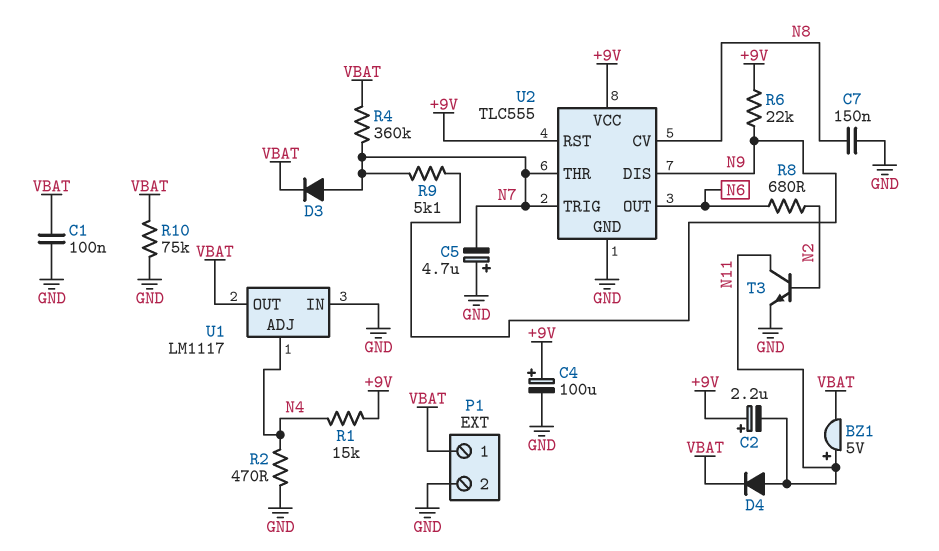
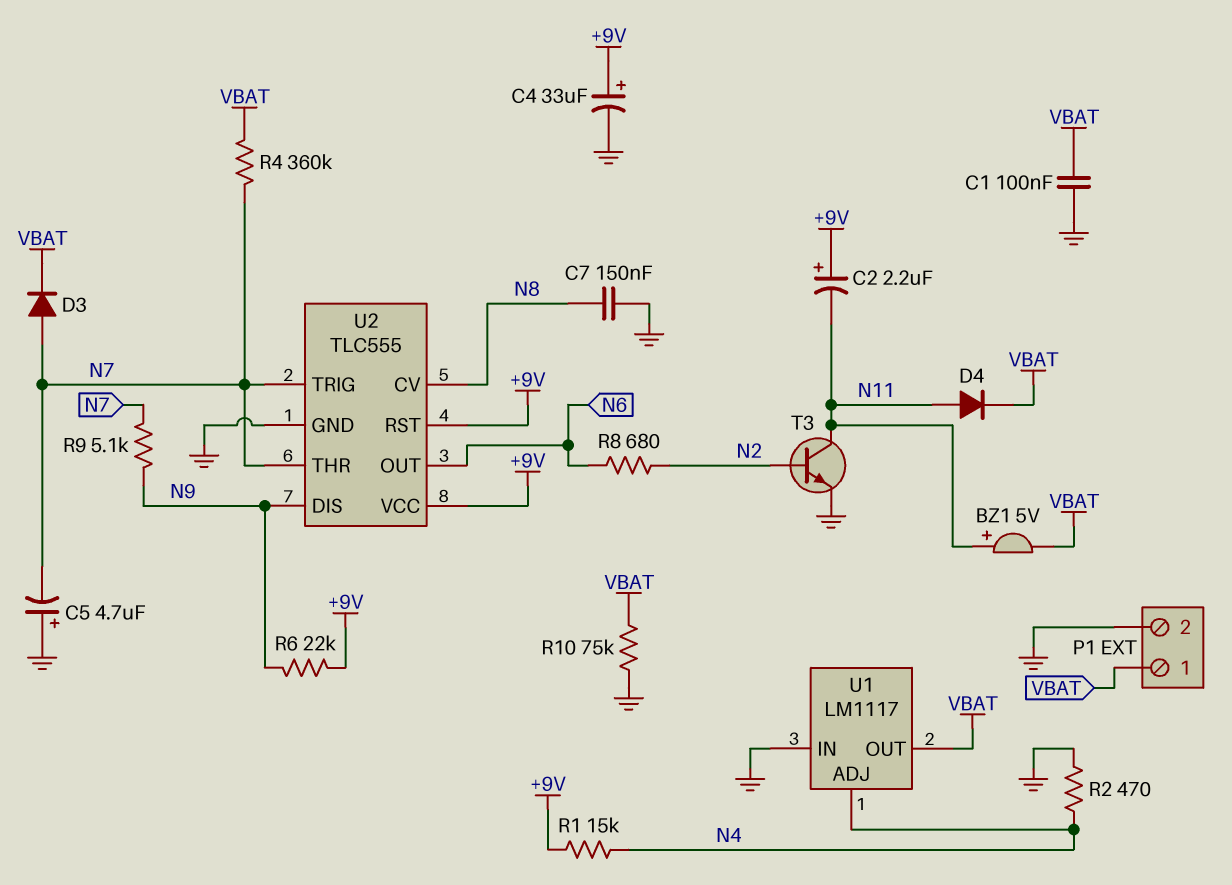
C4: 100uF (plus +9V, minus GND) -> 33uF (plus +9V, minus GND)

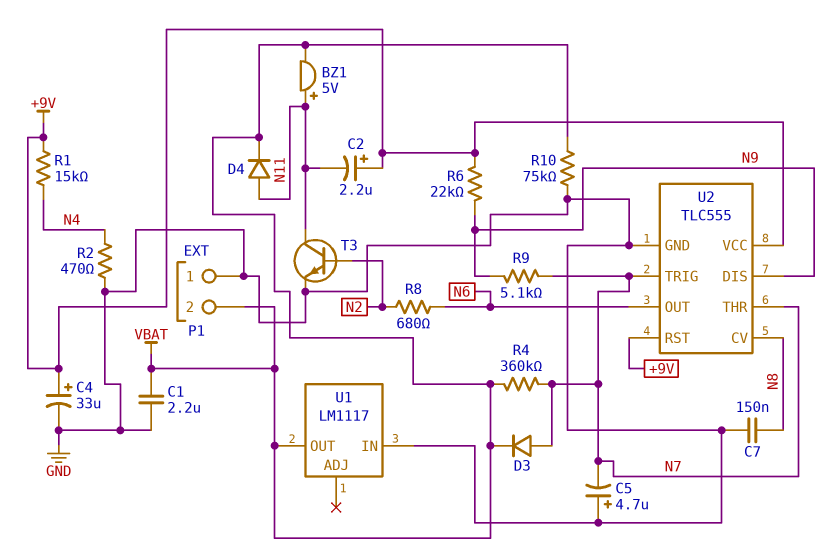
C1: 100nF (GND, VBAT) -> 2.2uF (GND, VBAT)
P1 pin 1: VBAT -> GND
P1 pin 2: GND -> VBAT
U1 pin ADJ: N4 -> none

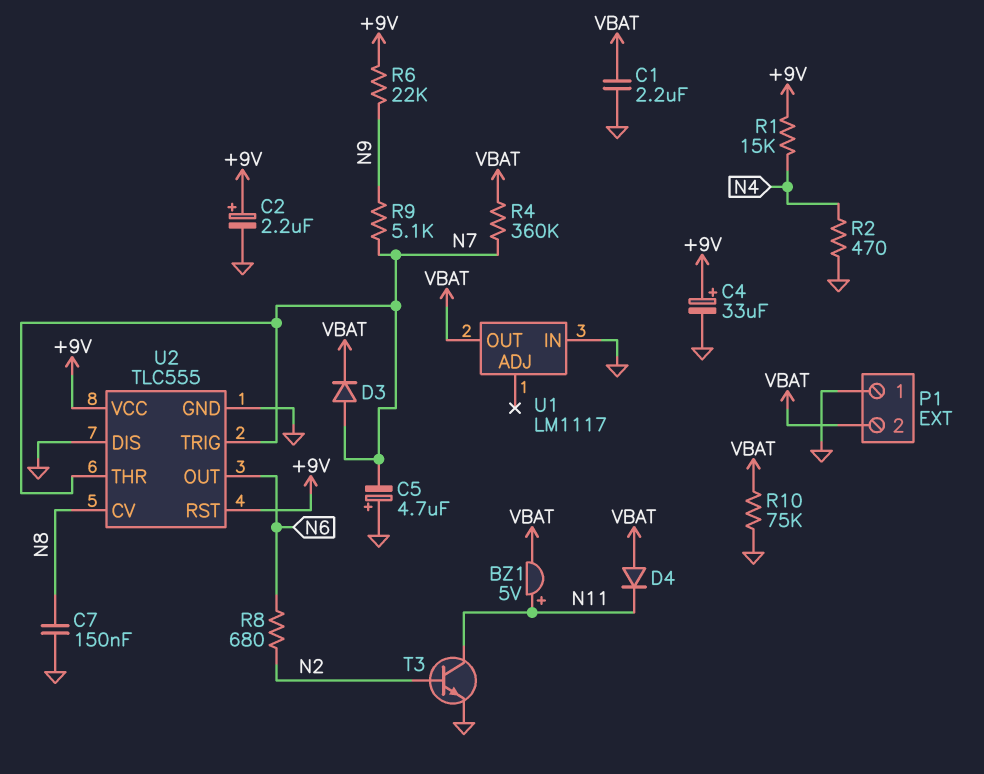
C2: 2.2uF (plus +9V, minus N11) -> 2.2uF (plus +9V, minus GND)
D4: diode (A N11, K VBAT) -> diode (A VBAT, K N11)
U2 pin DIS: N9 -> GND

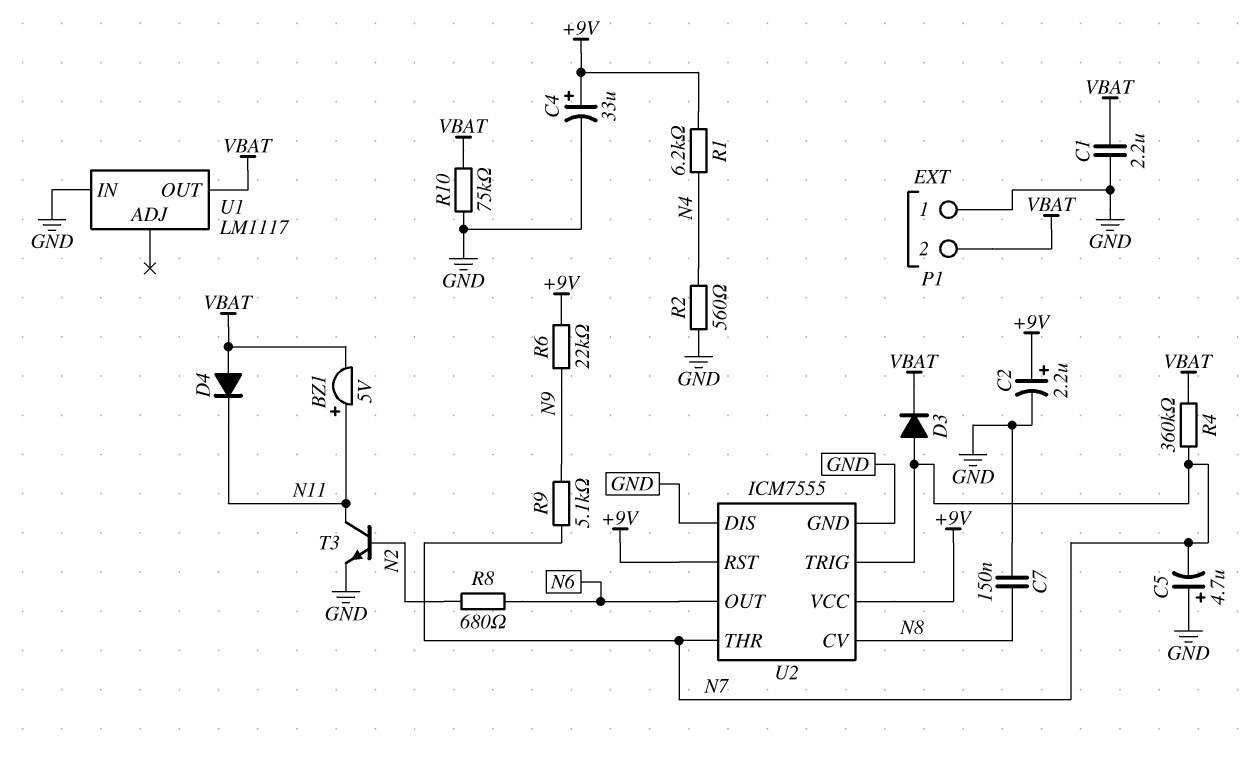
R1: 15k (+9V, N4) -> 6.2k (+9V, N4)
R2: 470 (GND, N4) -> 560 (GND, N4)
U2: TLC555 -> ICM7555

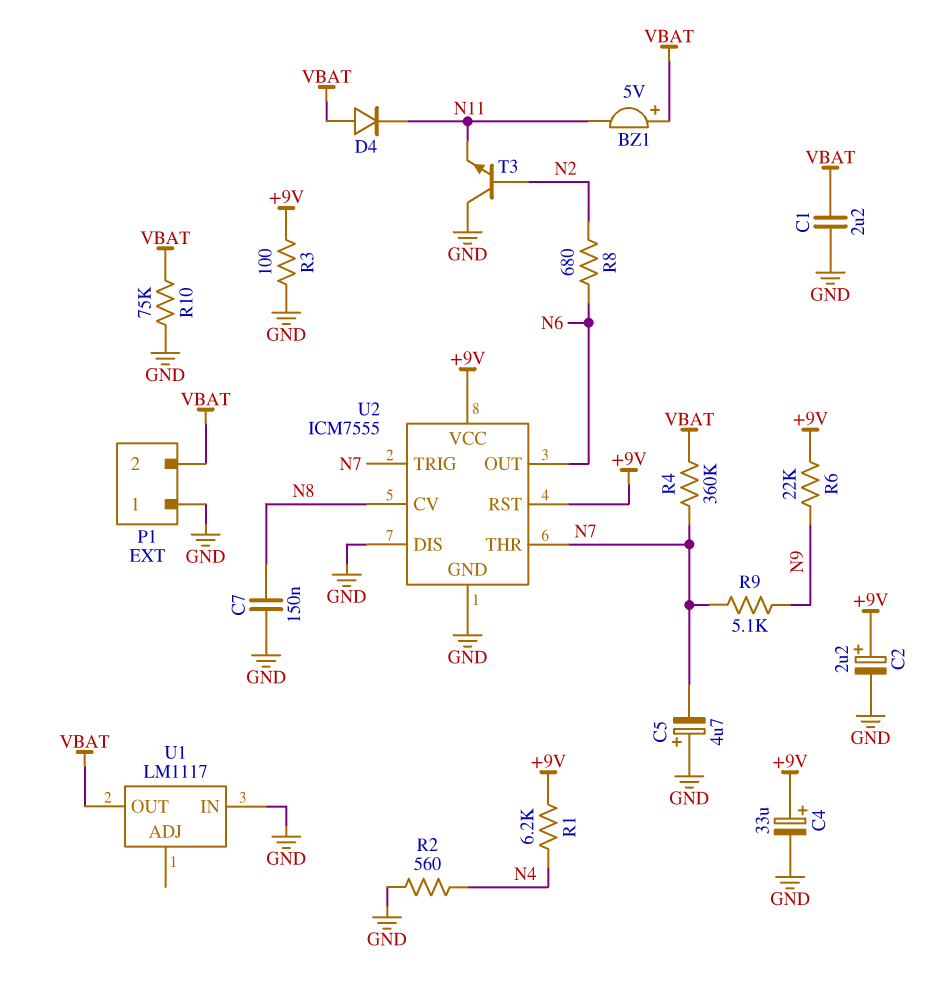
BZ1: buzzer 5V (plus N11, minus VBAT) -> buzzer 5V (plus VBAT, minus N11)
D3: diode (A N7, K VBAT) -> none
R3: none -> 100 (+9V, GND)
T3: NPN (B N2, C N11, E GND) -> NPN (B N2, C GND, E N11)

